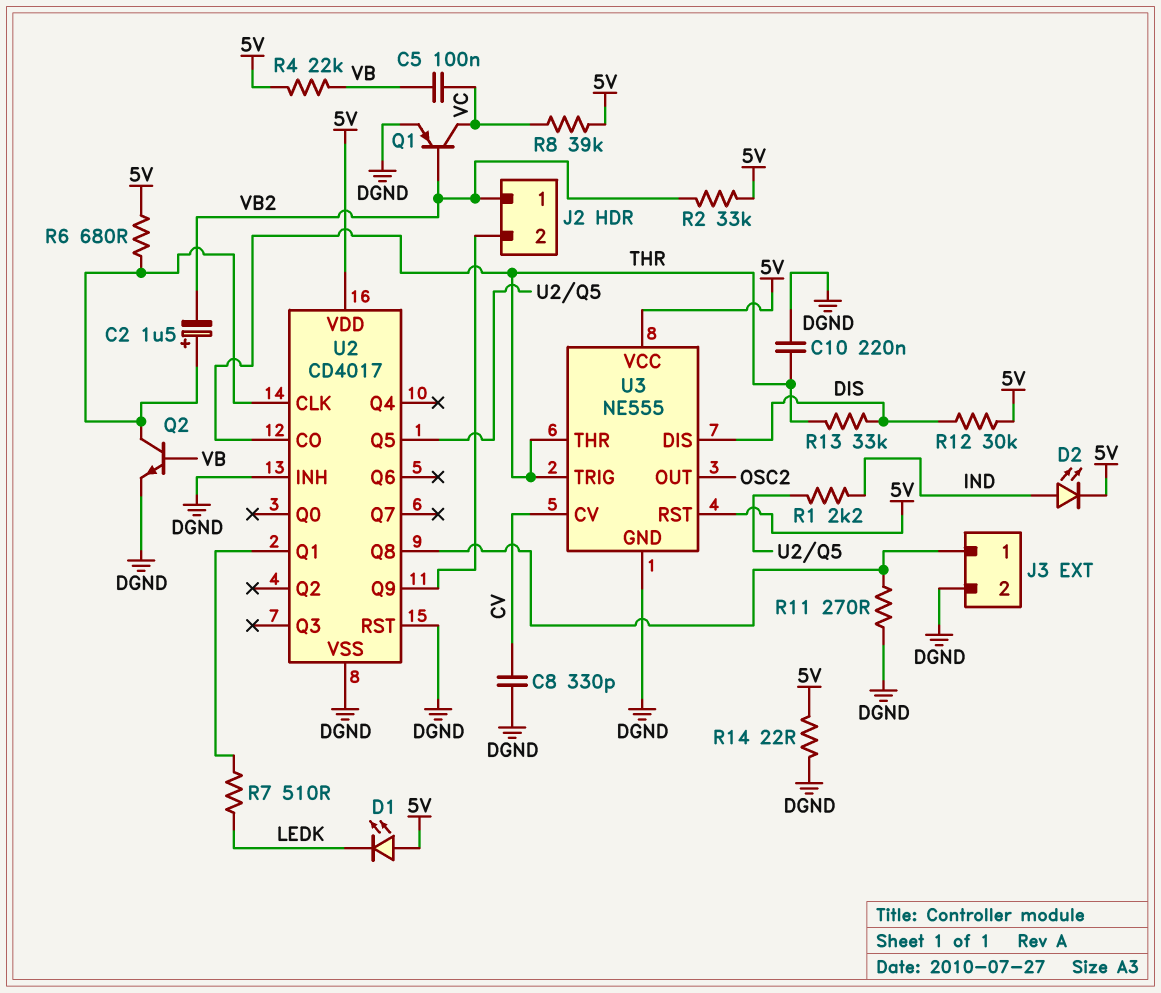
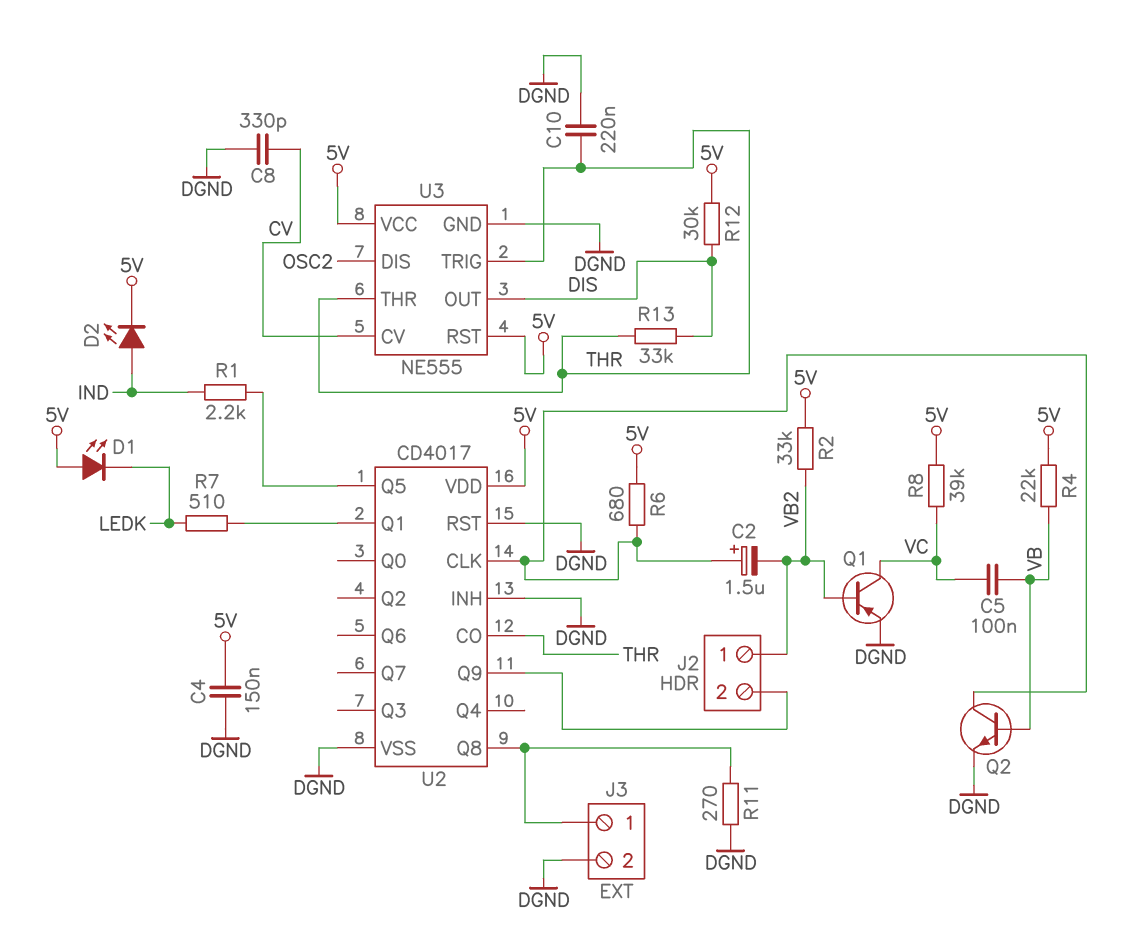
C4: none -> 150nF (5V, DGND)
R14: 22 (5V, DGND) -> none
U3 pin DIS: DIS -> OSC2
U3 pin OUT: OSC2 -> DIS

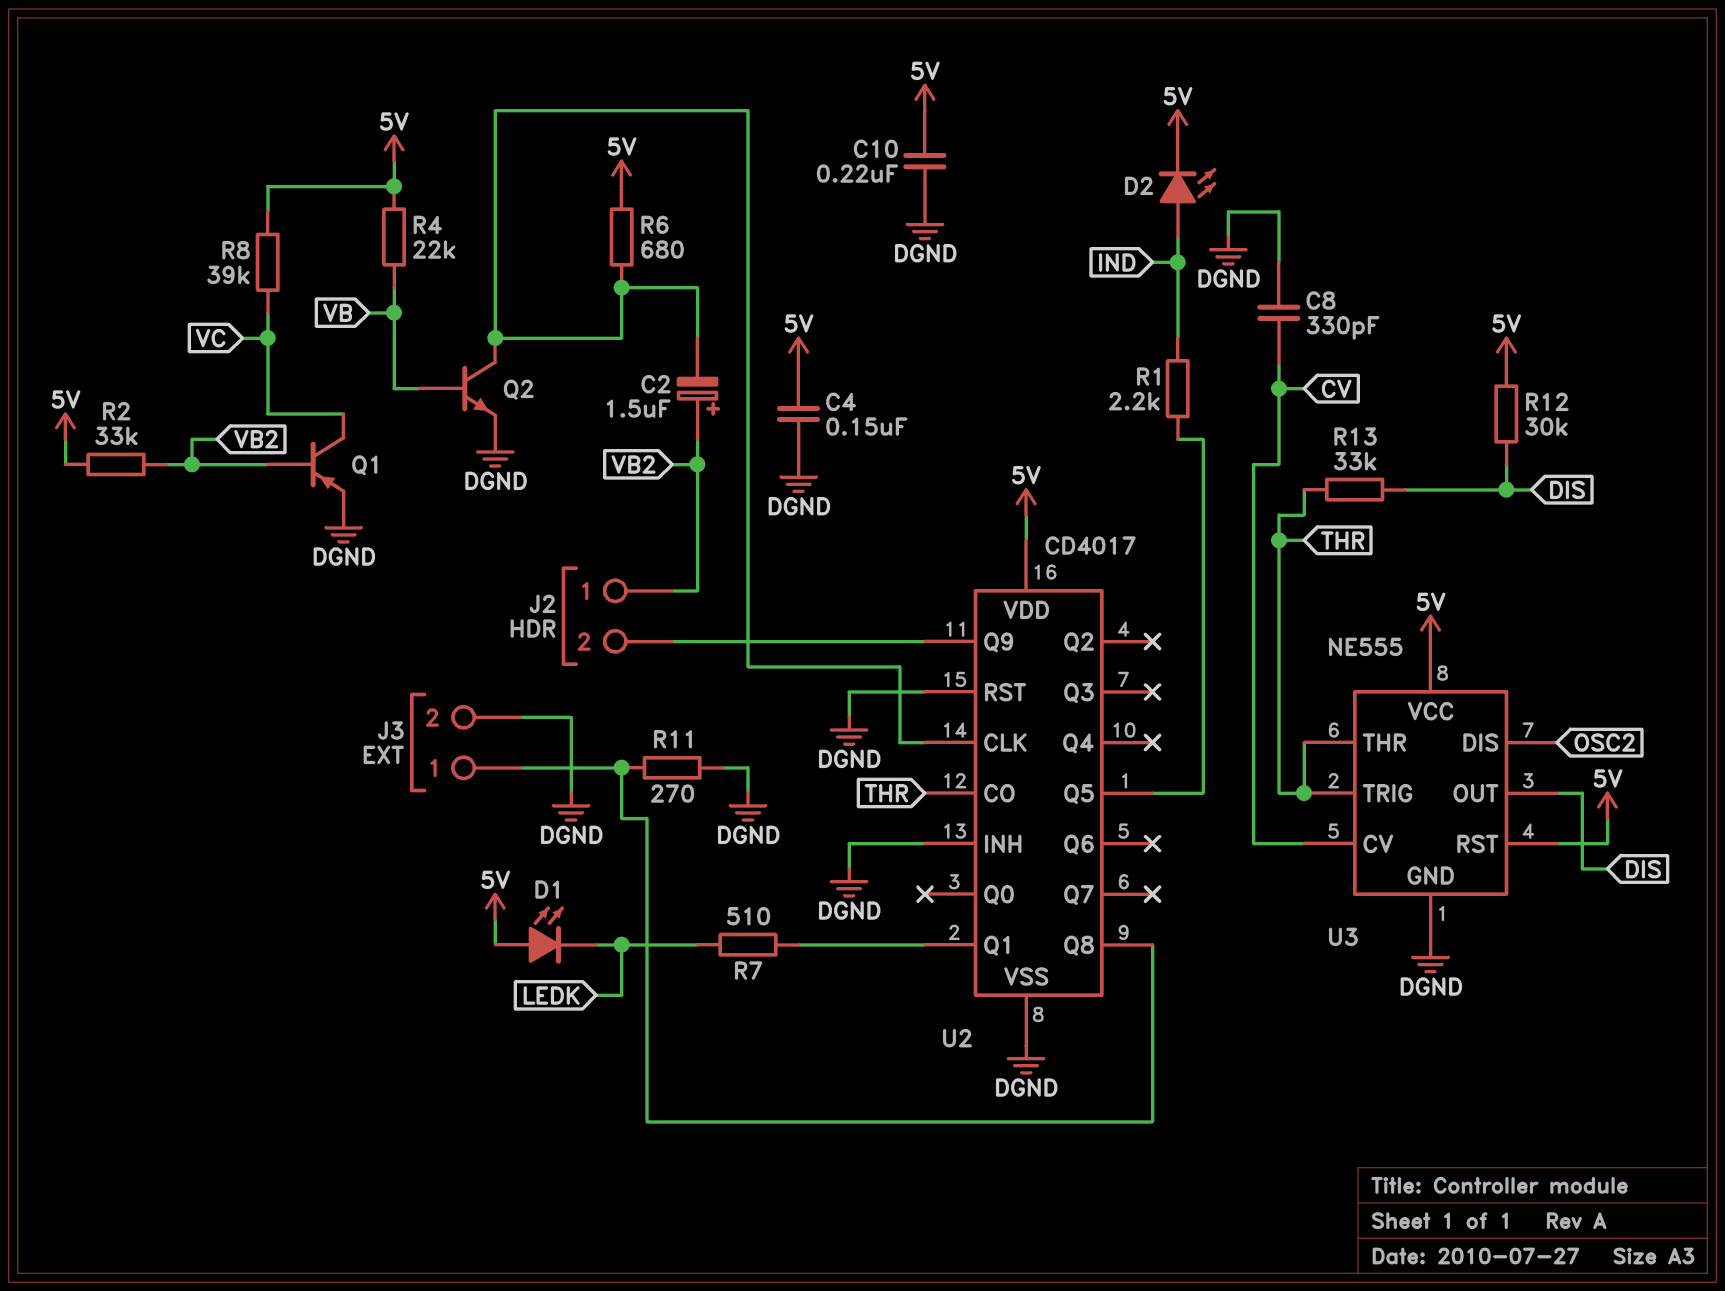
C2: 1.5uF (plus U2/CLK, minus VB2) -> 1.5uF (plus VB2, minus U2/CLK)
C5: 100nF (VB, VC) -> none
C10: 220nF (DGND, THR) -> 220nF (5V, DGND)

